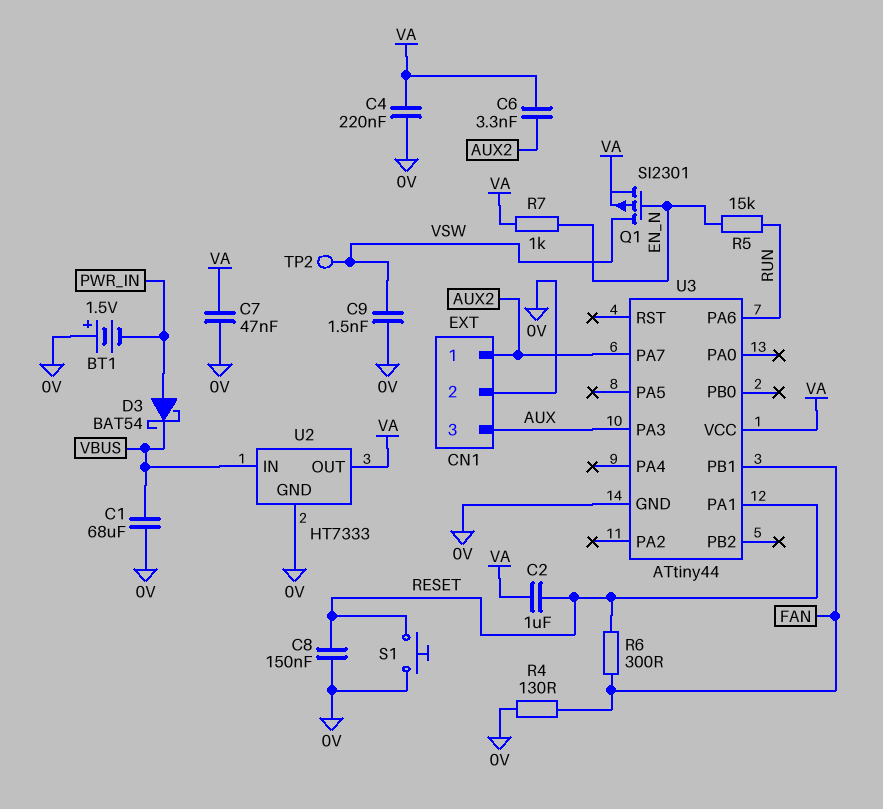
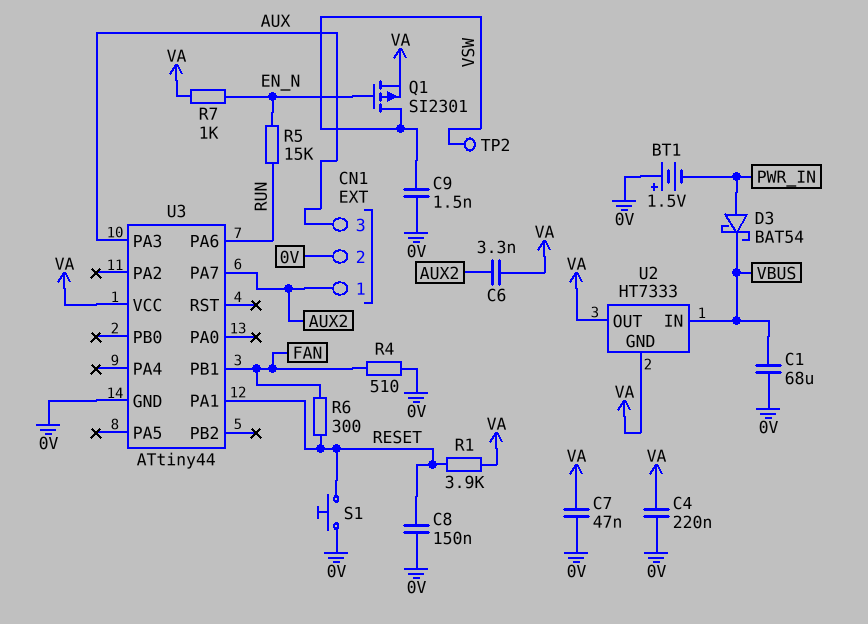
C2: 1uF (RESET, VA) -> none
R1: none -> 3.9k (RESET, VA)
R4: 130 (0V, FAN) -> 510 (0V, FAN)
U2 pin GND: 0V -> VA

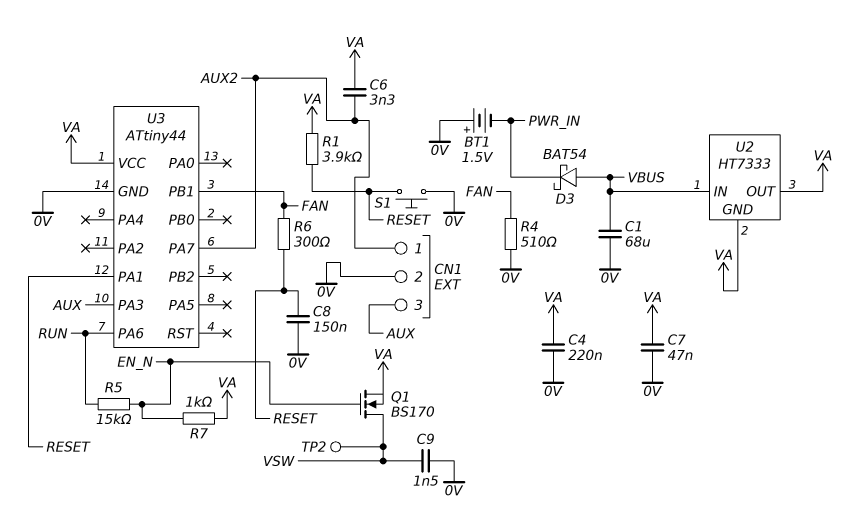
D3: schottky BAT54 (A PWR_IN, K VBUS) -> schottky BAT54 (A VBUS, K PWR_IN)
Q1: PMOS SI2301 (G EN_N, D VSW, S VA) -> NMOS BS170 (G EN_N, D VSW, S VA)

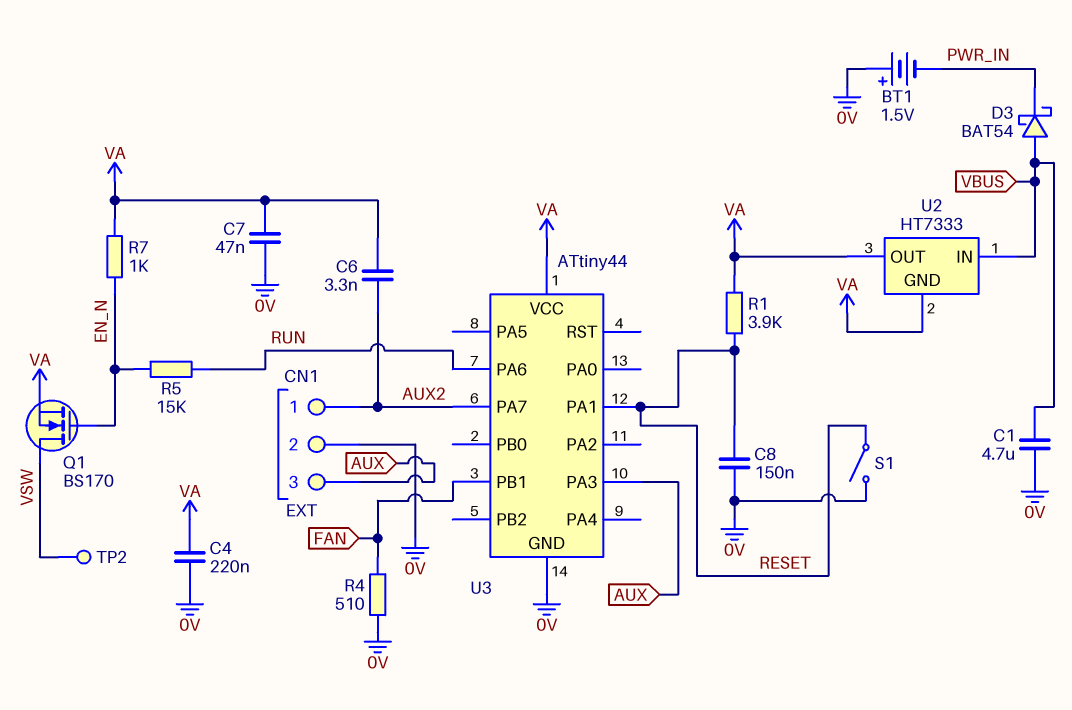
C1: 68uF (0V, VBUS) -> 4.7uF (0V, VBUS)
C9: 1.5nF (0V, VSW) -> none
R6: 300 (FAN, RESET) -> none
S1: button (0V, RESET) -> switch (0V, RESET)

